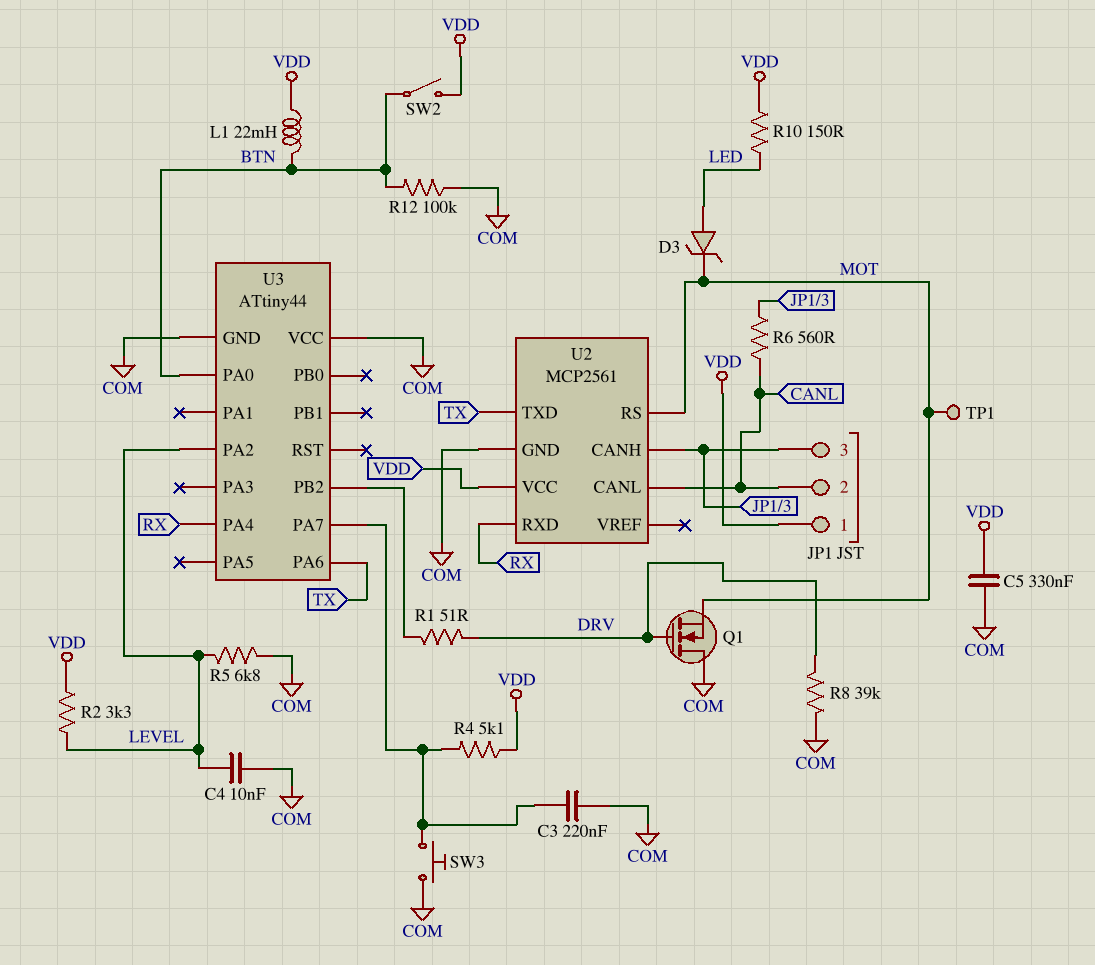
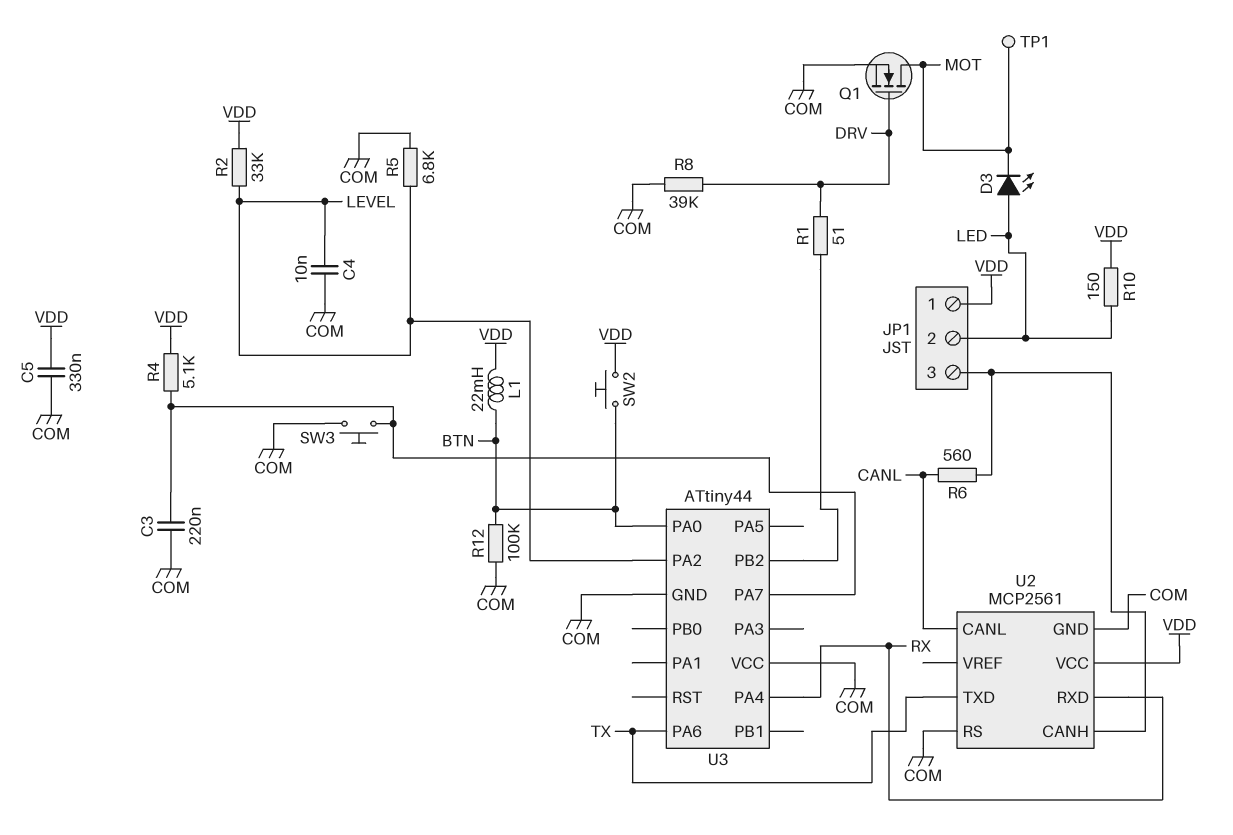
D3: zener (A LED, K MOT) -> LED (A LED, K MOT)
JP1 pin 2: CANL -> LED
Q1: NMOS (G DRV, D COM, S MOT) -> NMOS (G DRV, D MOT, S COM)
R2: 3.3k (LEVEL, VDD) -> 33k (LEVEL, VDD)
SW2: switch (BTN, VDD) -> button (BTN, VDD)
U2 pin RS: MOT -> COM

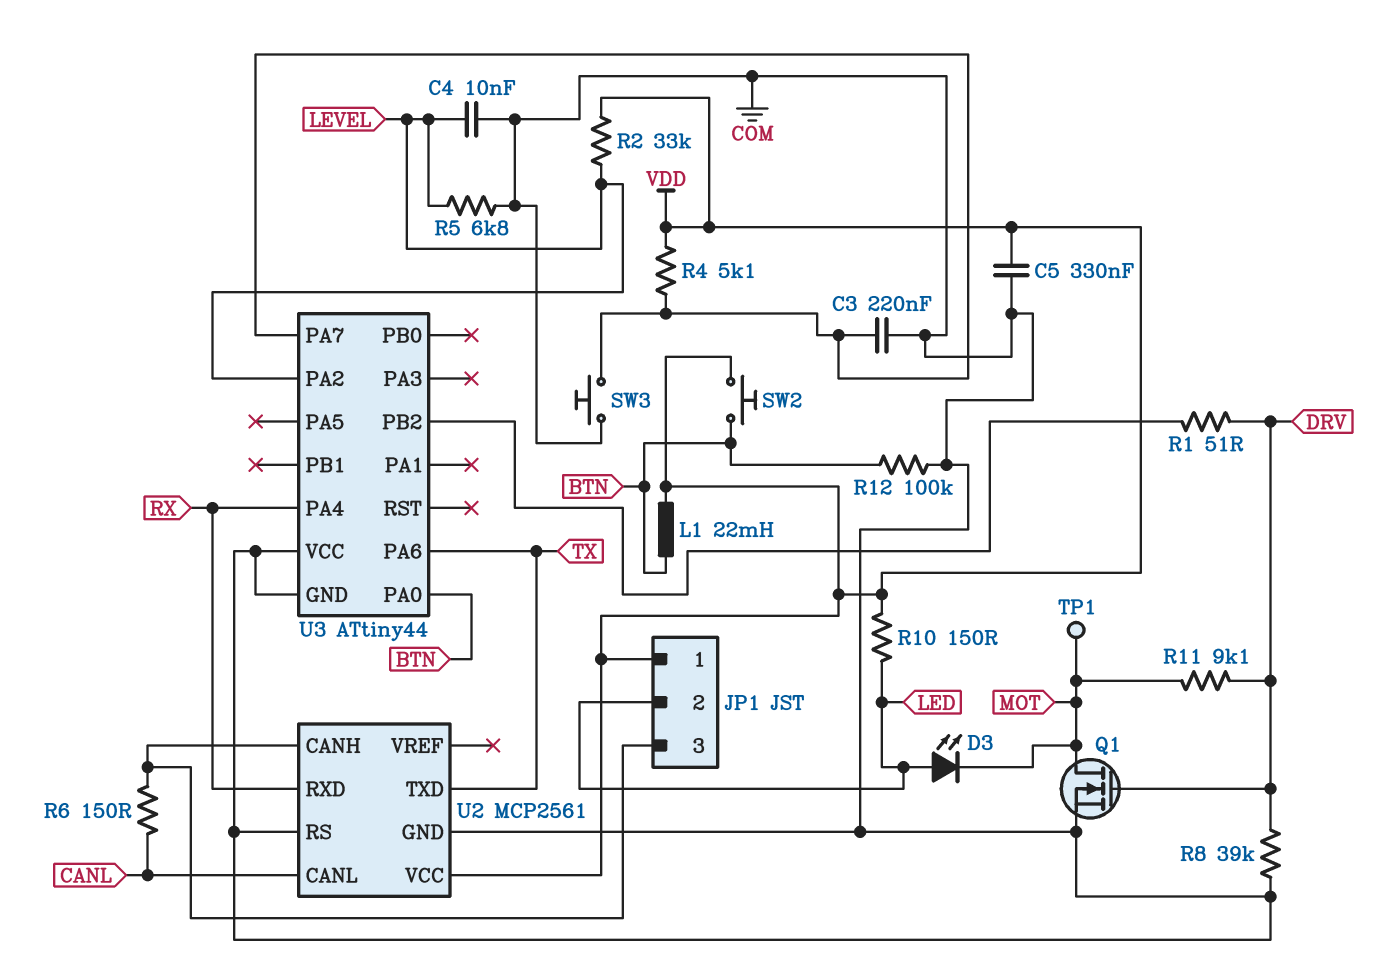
R6: 560 (CANL, JP1/3) -> 150 (CANL, JP1/3)
R11: none -> 9.1k (DRV, MOT)

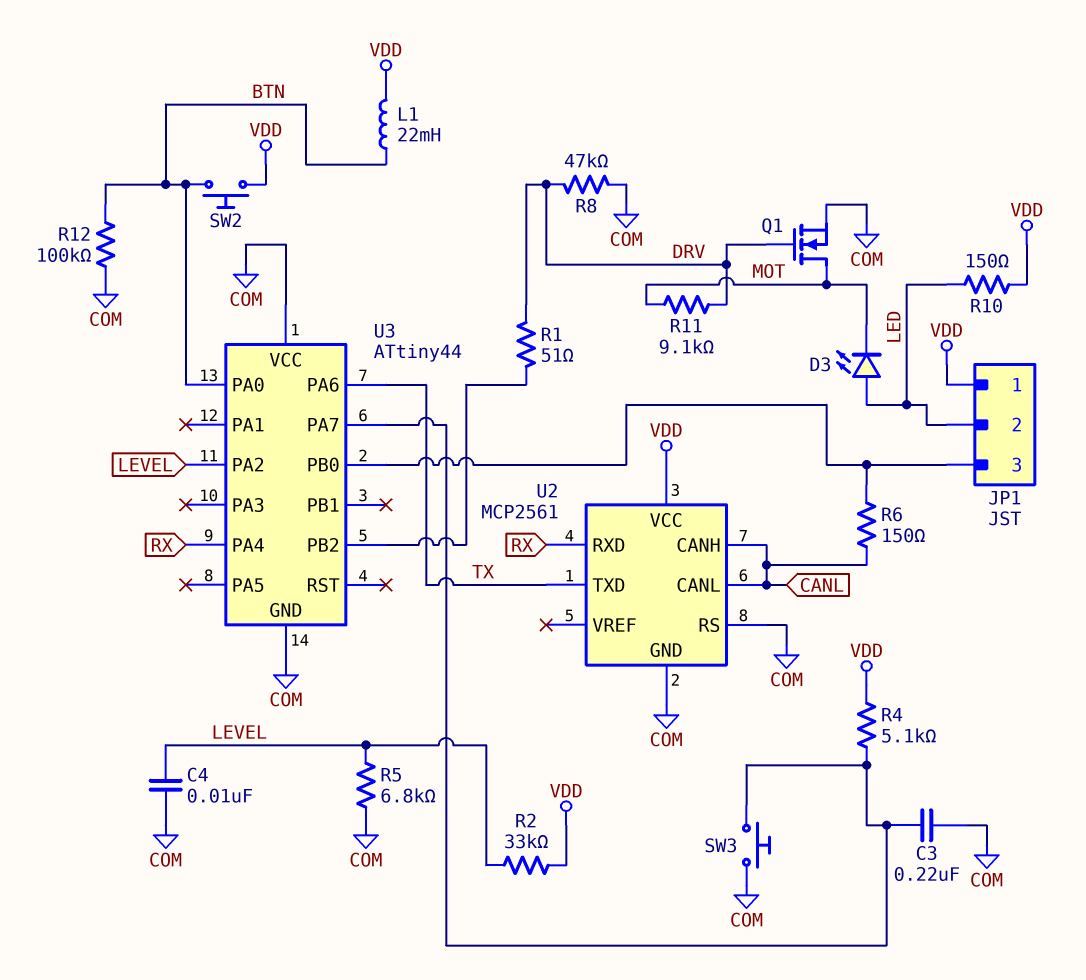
C5: 330nF (COM, VDD) -> none
R8: 39k (COM, DRV) -> 47k (COM, DRV)
TP1: test point (MOT) -> none
U2 pin CANH: JP1/3 -> CANL
U3 pin PB0: none -> JP1/3

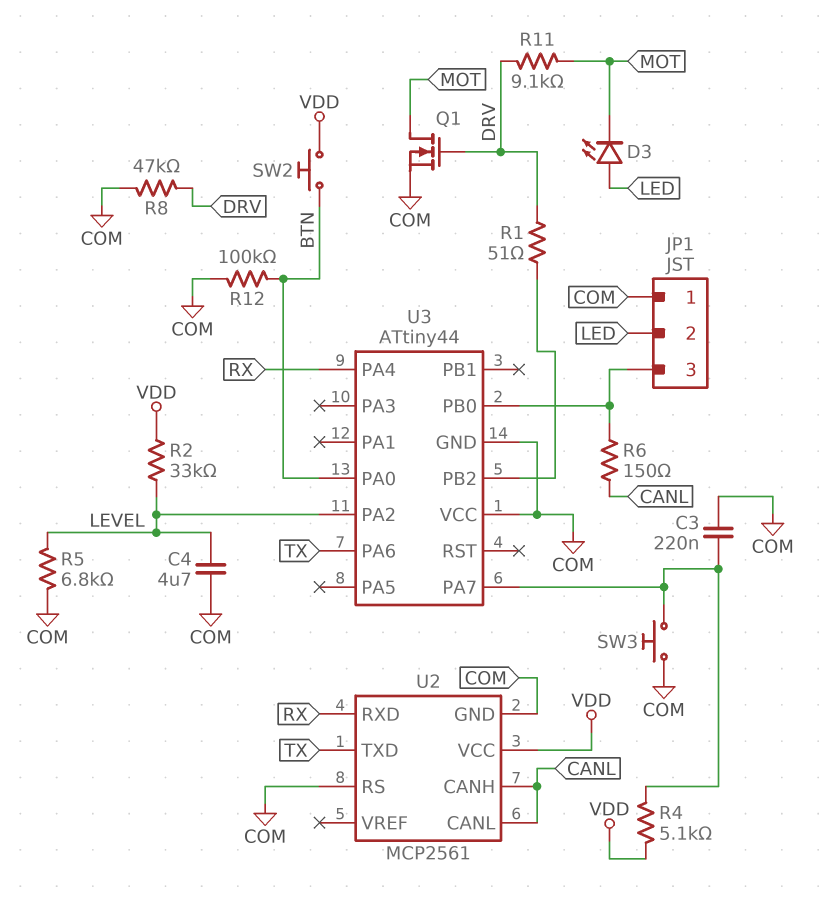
C4: 10nF (COM, LEVEL) -> 4.7uF (COM, LEVEL)
JP1 pin 1: VDD -> COM
L1: 22mH (BTN, VDD) -> none
R10: 150 (LED, VDD) -> none

